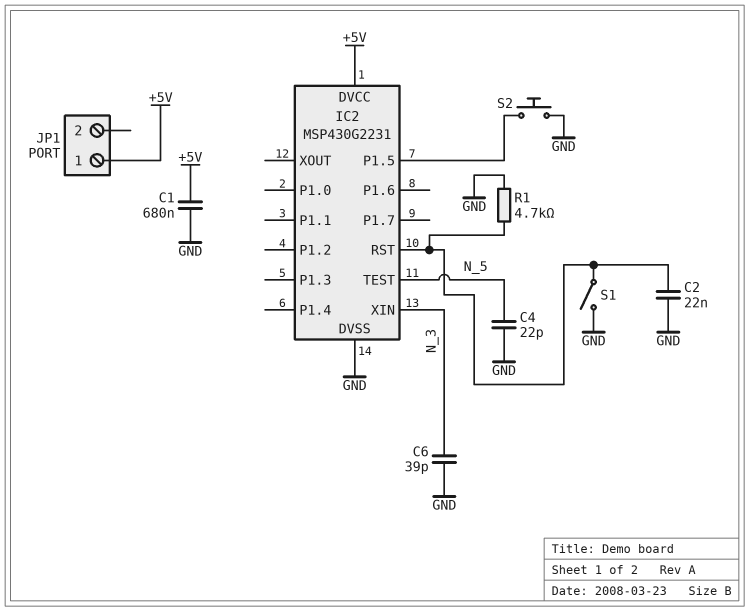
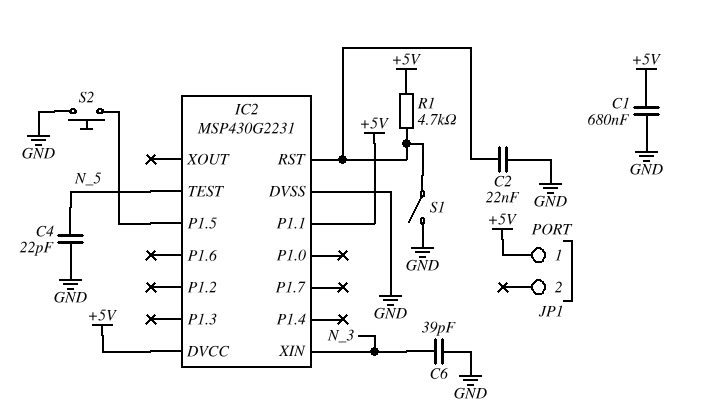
IC2 pin P1.1: none -> +5V
R1: 4.7k (GND, IC2/RST) -> 4.7k (+5V, IC2/RST)

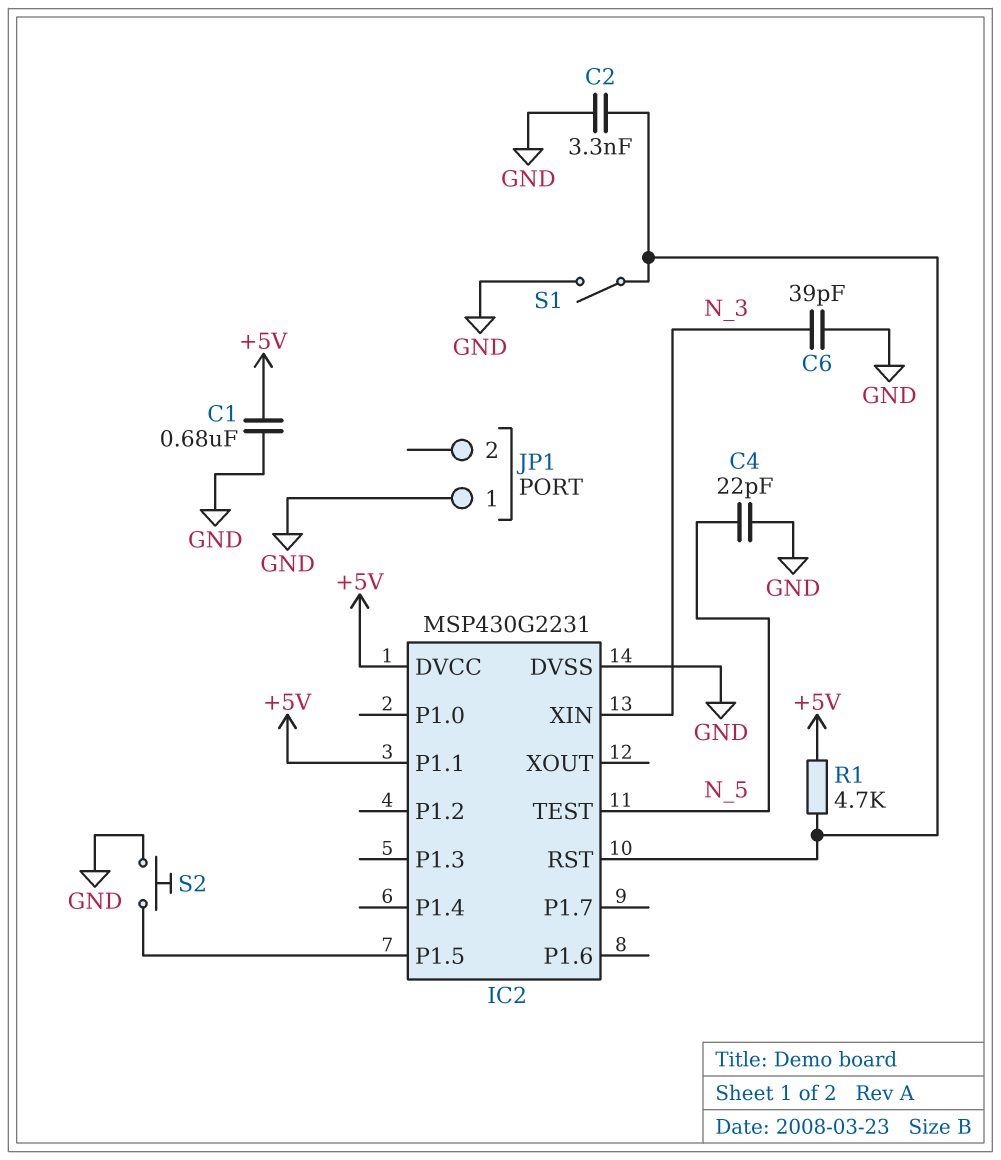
C2: 22nF (GND, IC2/RST) -> 3.3nF (GND, IC2/RST)
JP1 pin 1: +5V -> GND

